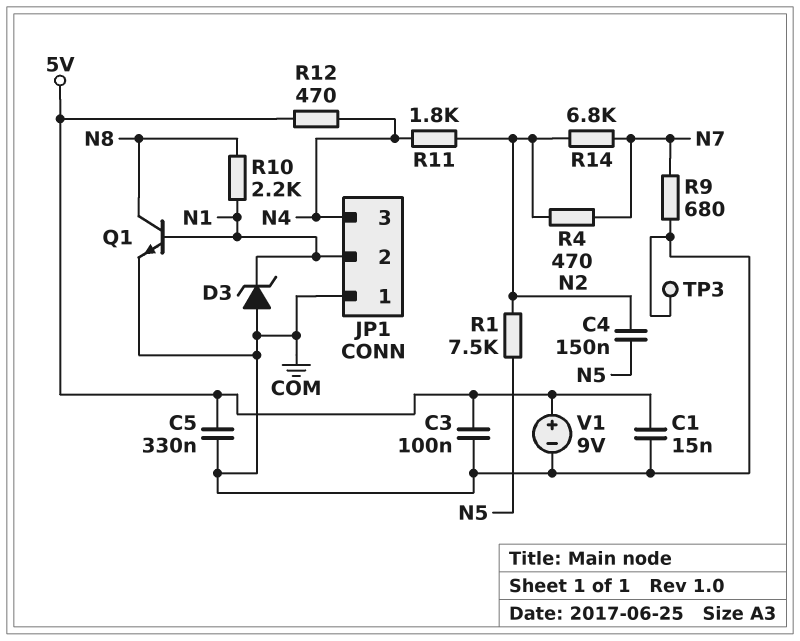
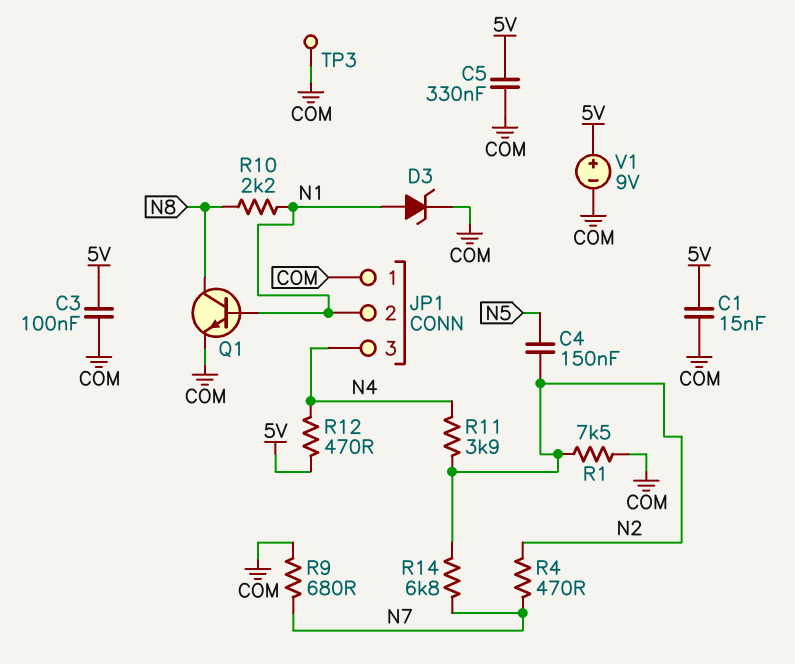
D3: zener (A COM, K N1) -> zener (A N1, K COM)
R1: 7.5k (N2, N5) -> 7.5k (COM, N2)
R11: 1.8k (N2, N4) -> 3.9k (N2, N4)

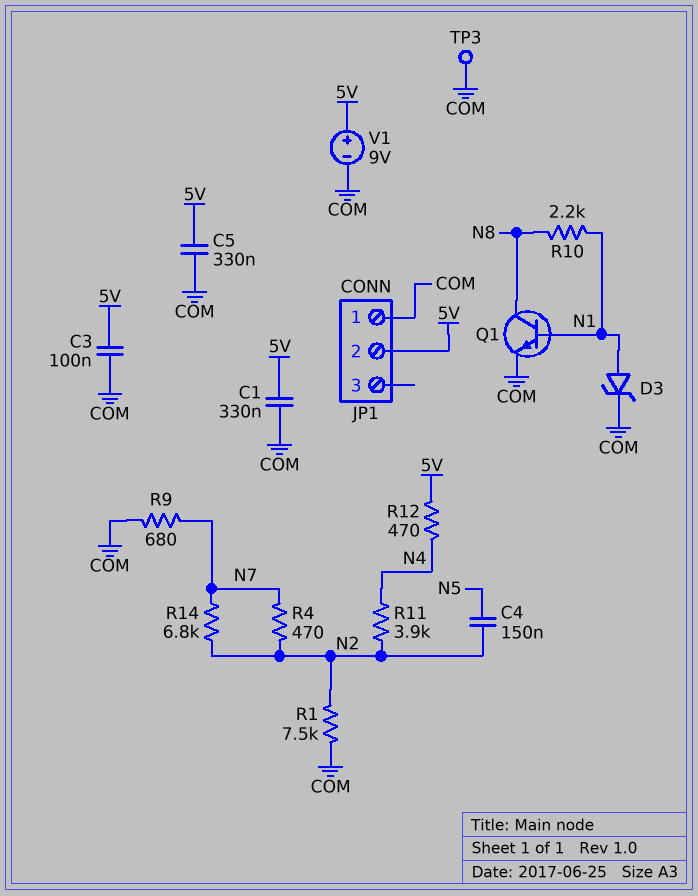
C1: 15nF (5V, COM) -> 330nF (5V, COM)
JP1 pin 2: N1 -> 5V
JP1 pin 3: N4 -> none

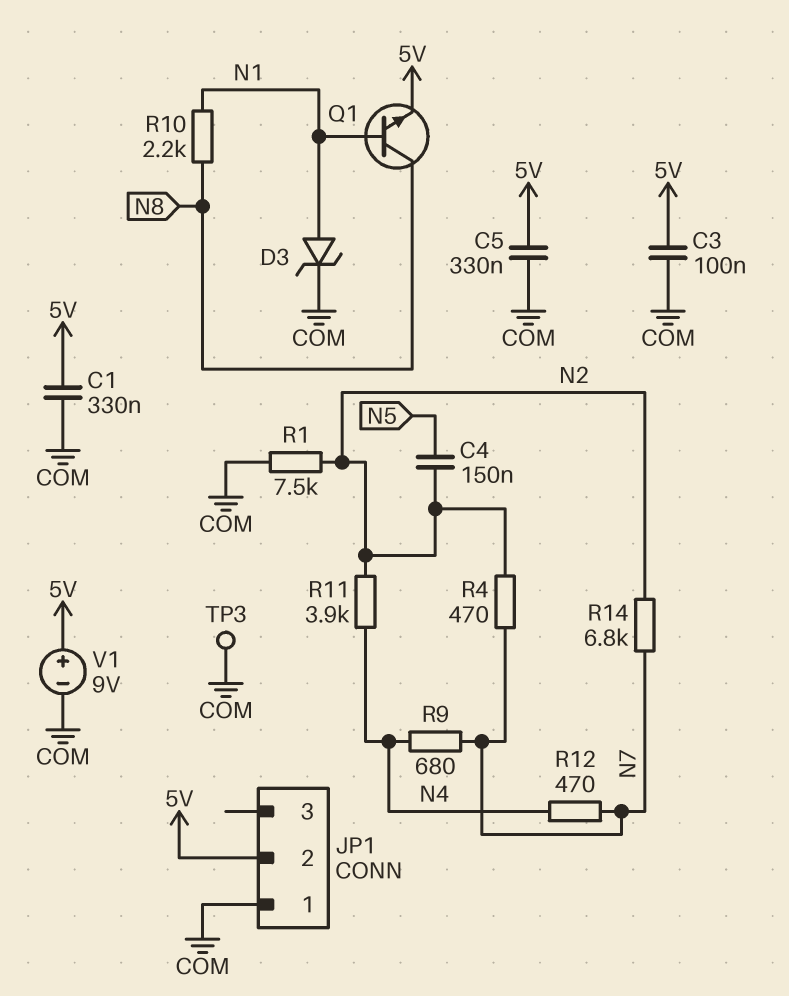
Q1: NPN (B N1, C N8, E COM) -> NPN (B N1, C N8, E 5V)
R9: 680 (COM, N7) -> 680 (N4, N7)
R12: 470 (5V, N4) -> 470 (N4, N7)

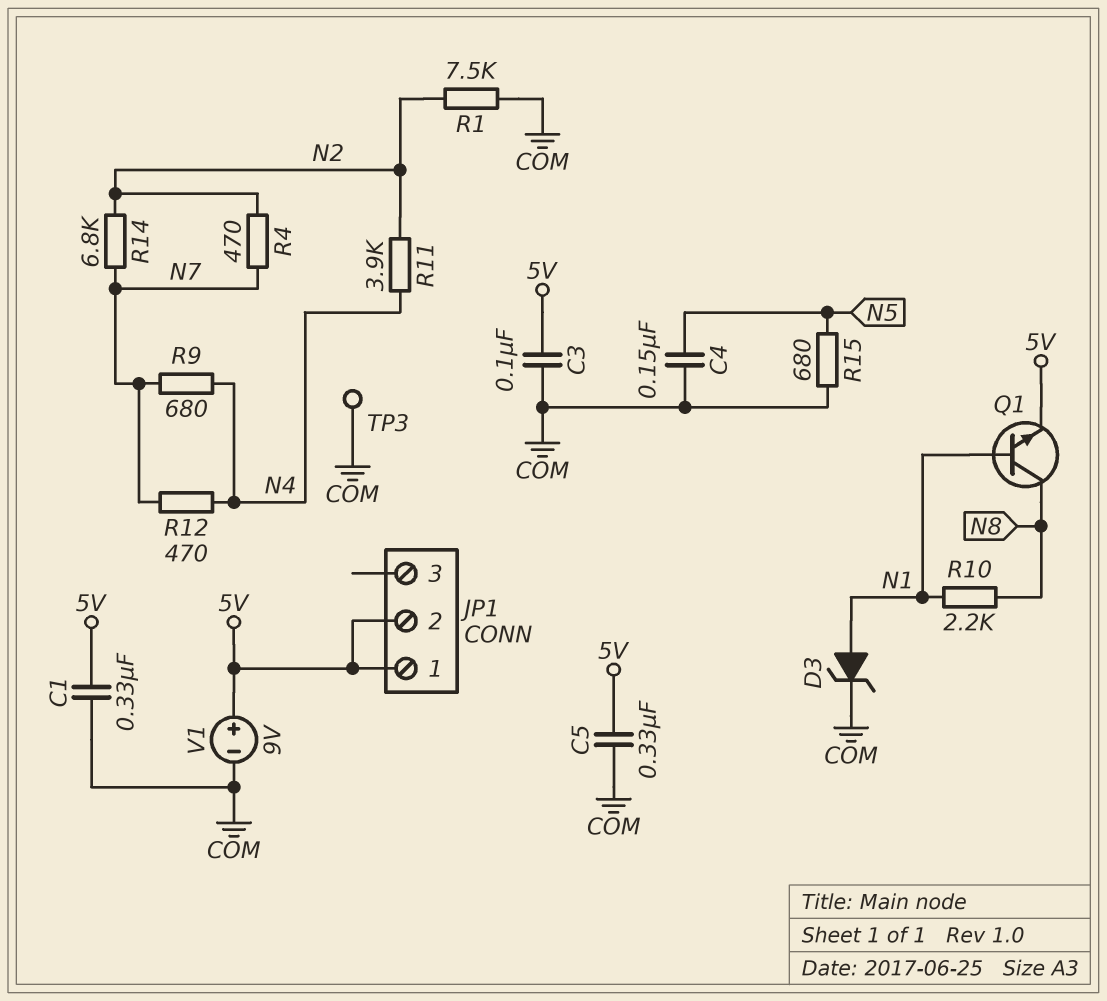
C4: 150nF (N2, N5) -> 150nF (COM, N5)
JP1 pin 1: COM -> 5V
R15: none -> 680 (COM, N5)

